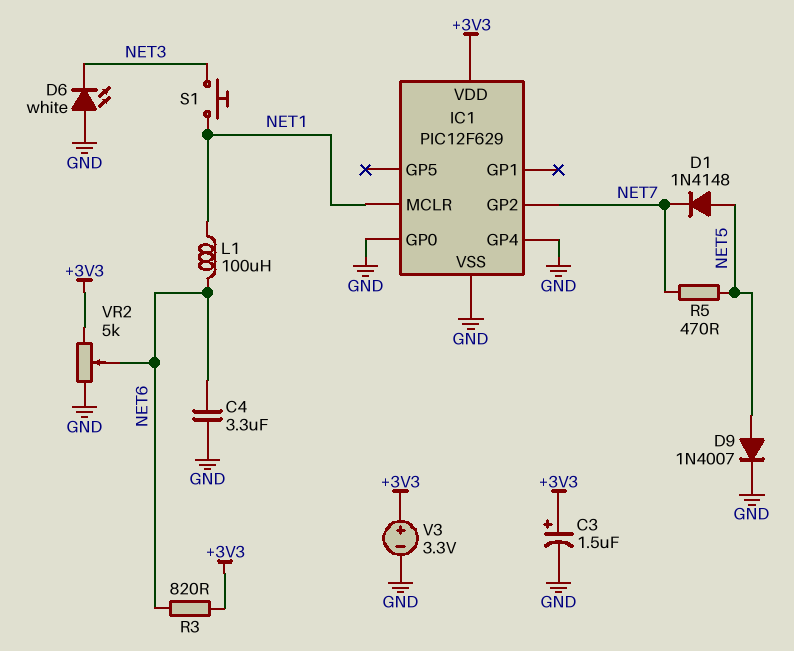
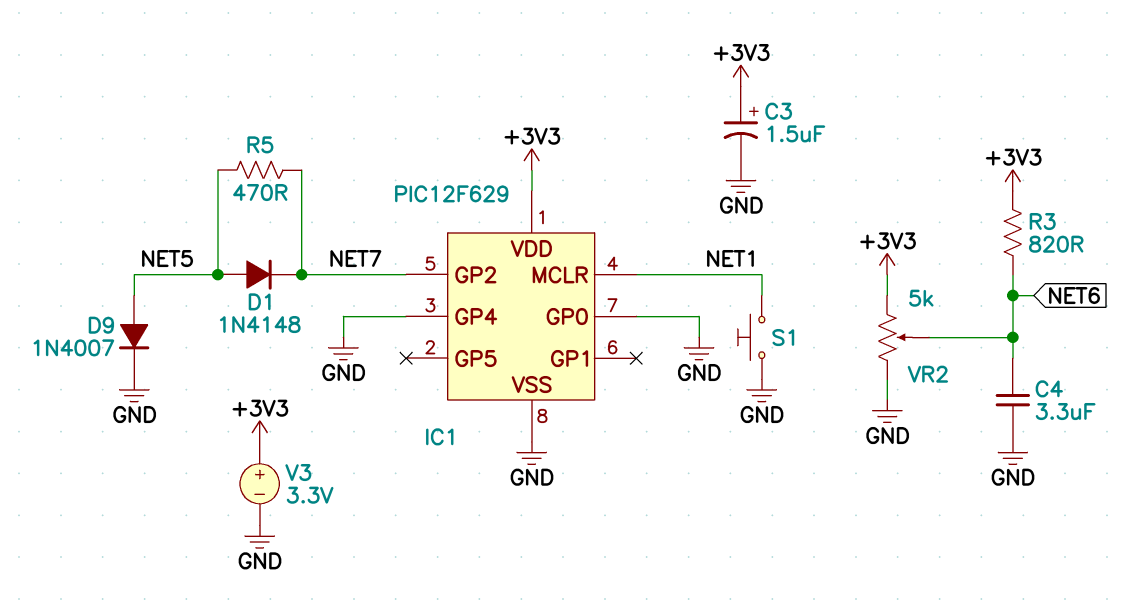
D6: LED white (A GND, K NET3) -> none
L1: 100uH (NET1, NET6) -> none
S1: button (NET1, NET3) -> button (GND, NET1)

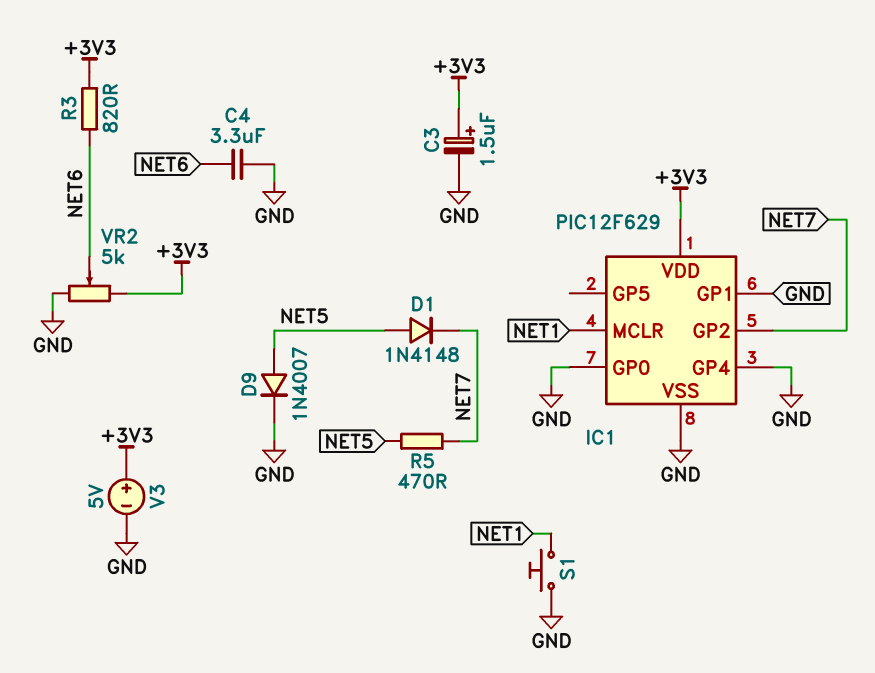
IC1 pin GP1: none -> GND
V3: 3.3V (plus +3V3, minus GND) -> 5V (plus +3V3, minus GND)

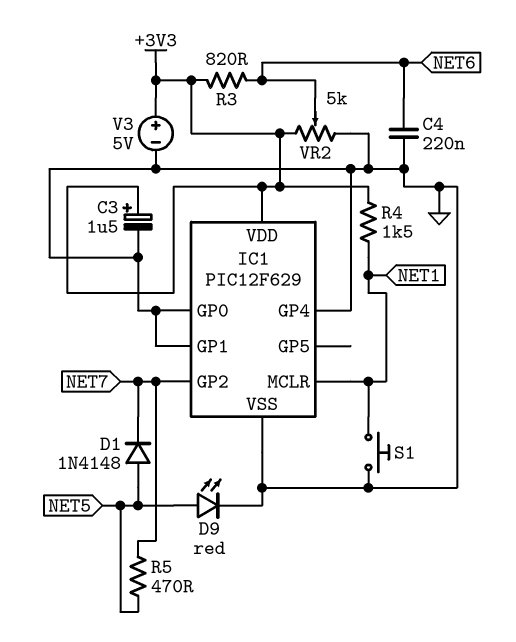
C4: 3.3uF (GND, NET6) -> 220nF (GND, NET6)
D9: diode 1N4007 (A NET5, K GND) -> LED red (A NET5, K GND)
R4: none -> 1.5k (+3V3, NET1)

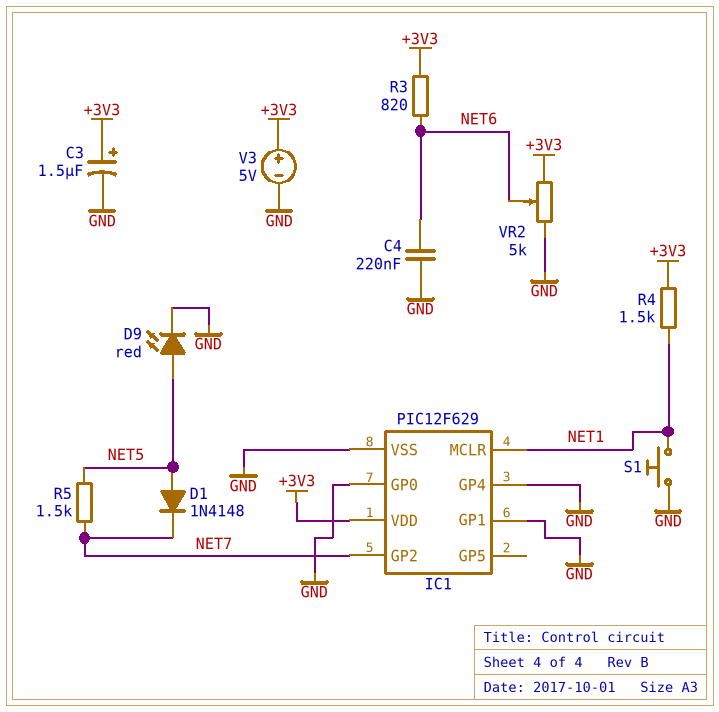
R5: 470 (NET5, NET7) -> 1.5k (NET5, NET7)

